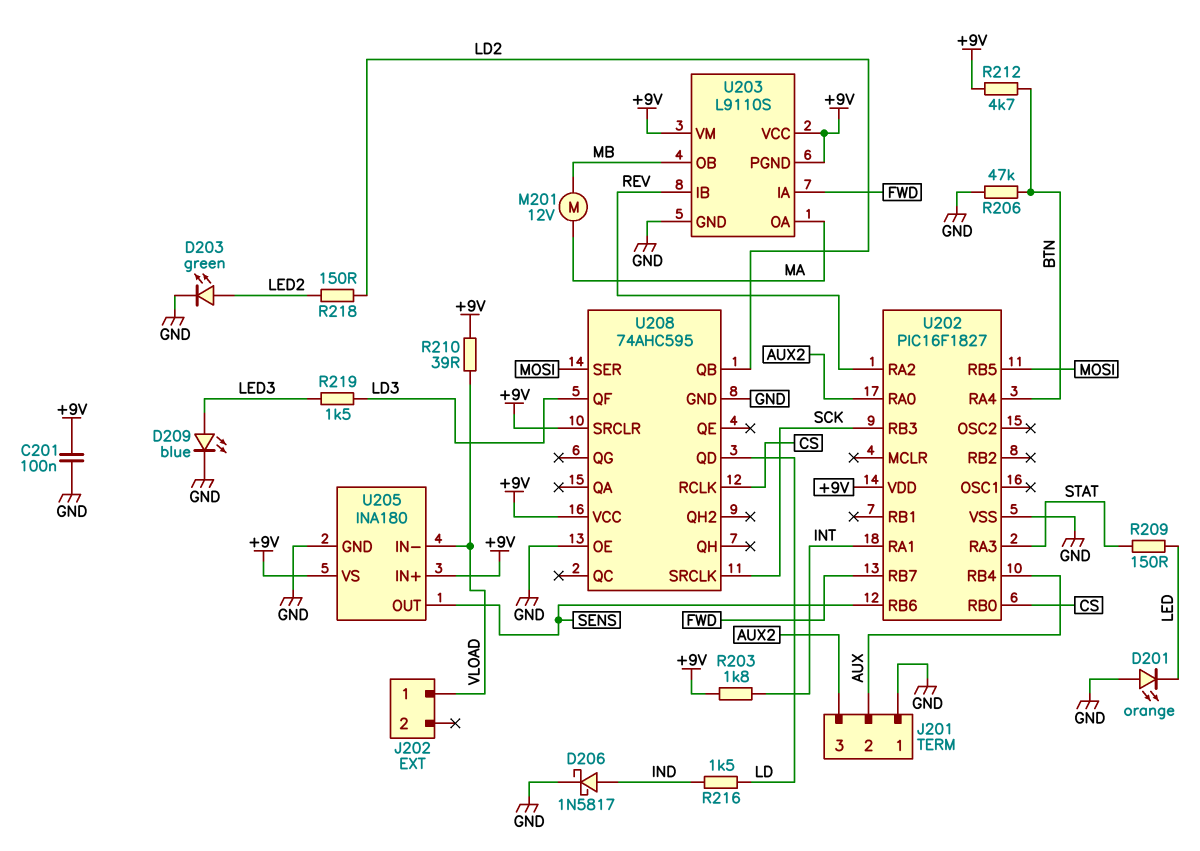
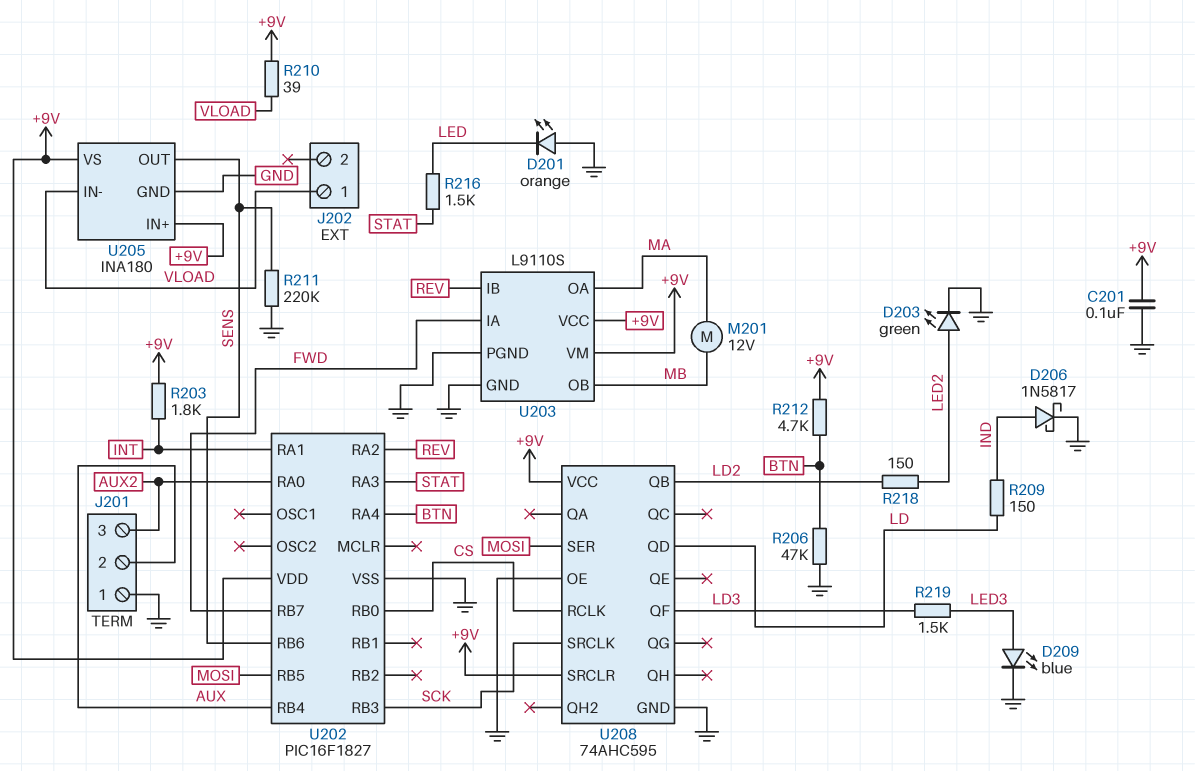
R209: 150 (LED, STAT) -> 150 (IND, LD)
R211: none -> 220k (GND, SENS)
R216: 1.5k (IND, LD) -> 1.5k (LED, STAT)
U203 pin PGND: +9V -> GND

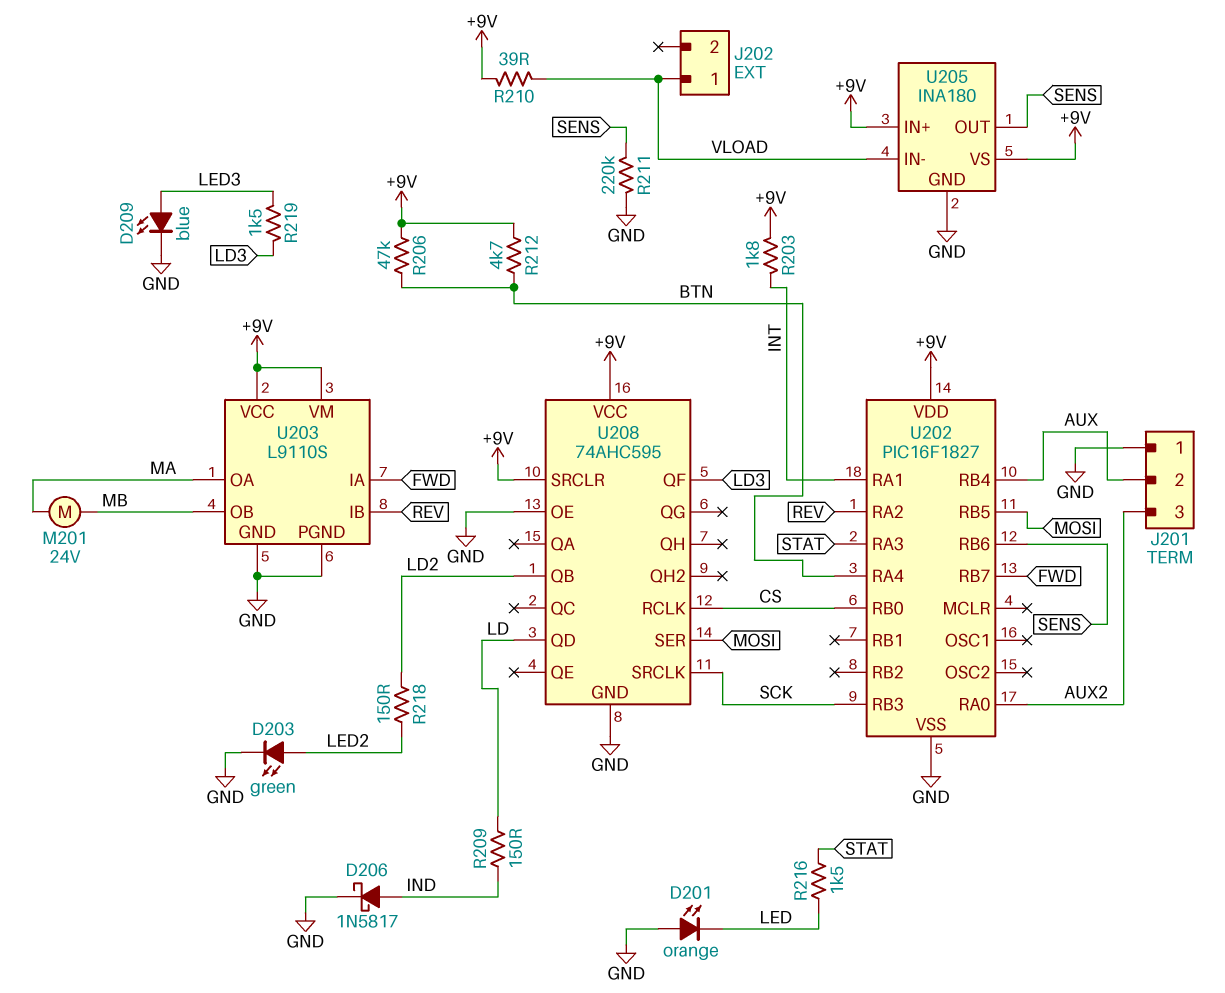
C201: 100nF (+9V, GND) -> none
M201: motor 12V (MA, MB) -> motor 24V (MA, MB)
R206: 47k (BTN, GND) -> 47k (+9V, BTN)

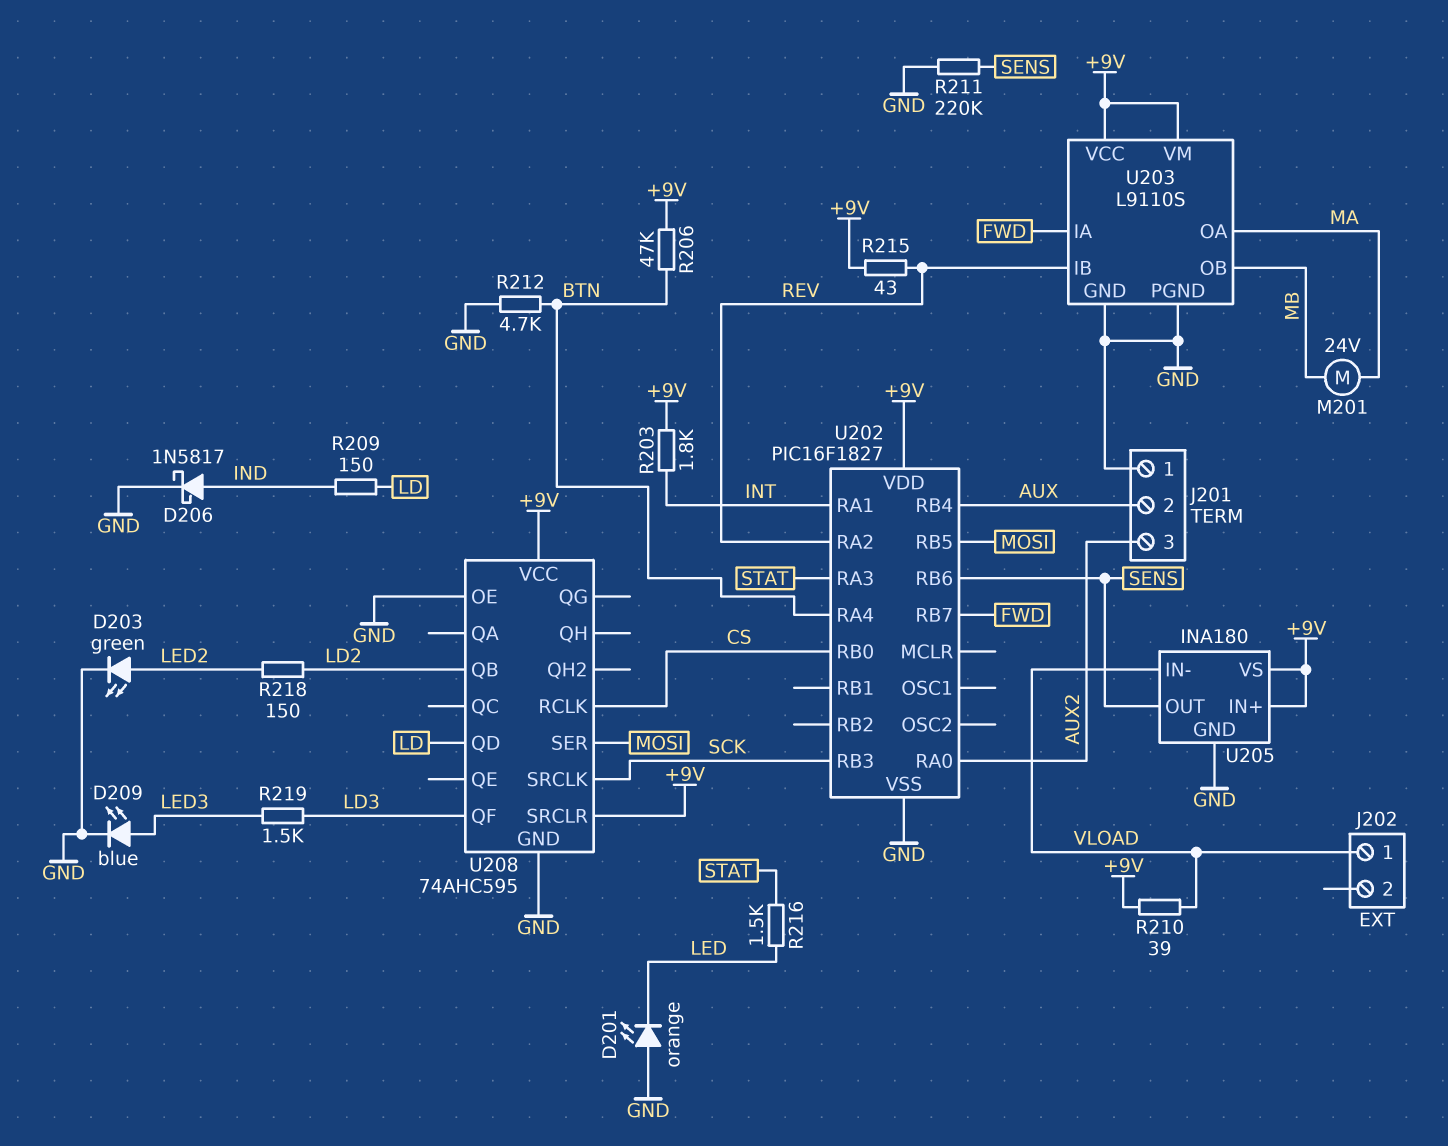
R212: 4.7k (+9V, BTN) -> 4.7k (BTN, GND)
R215: none -> 43 (+9V, REV)

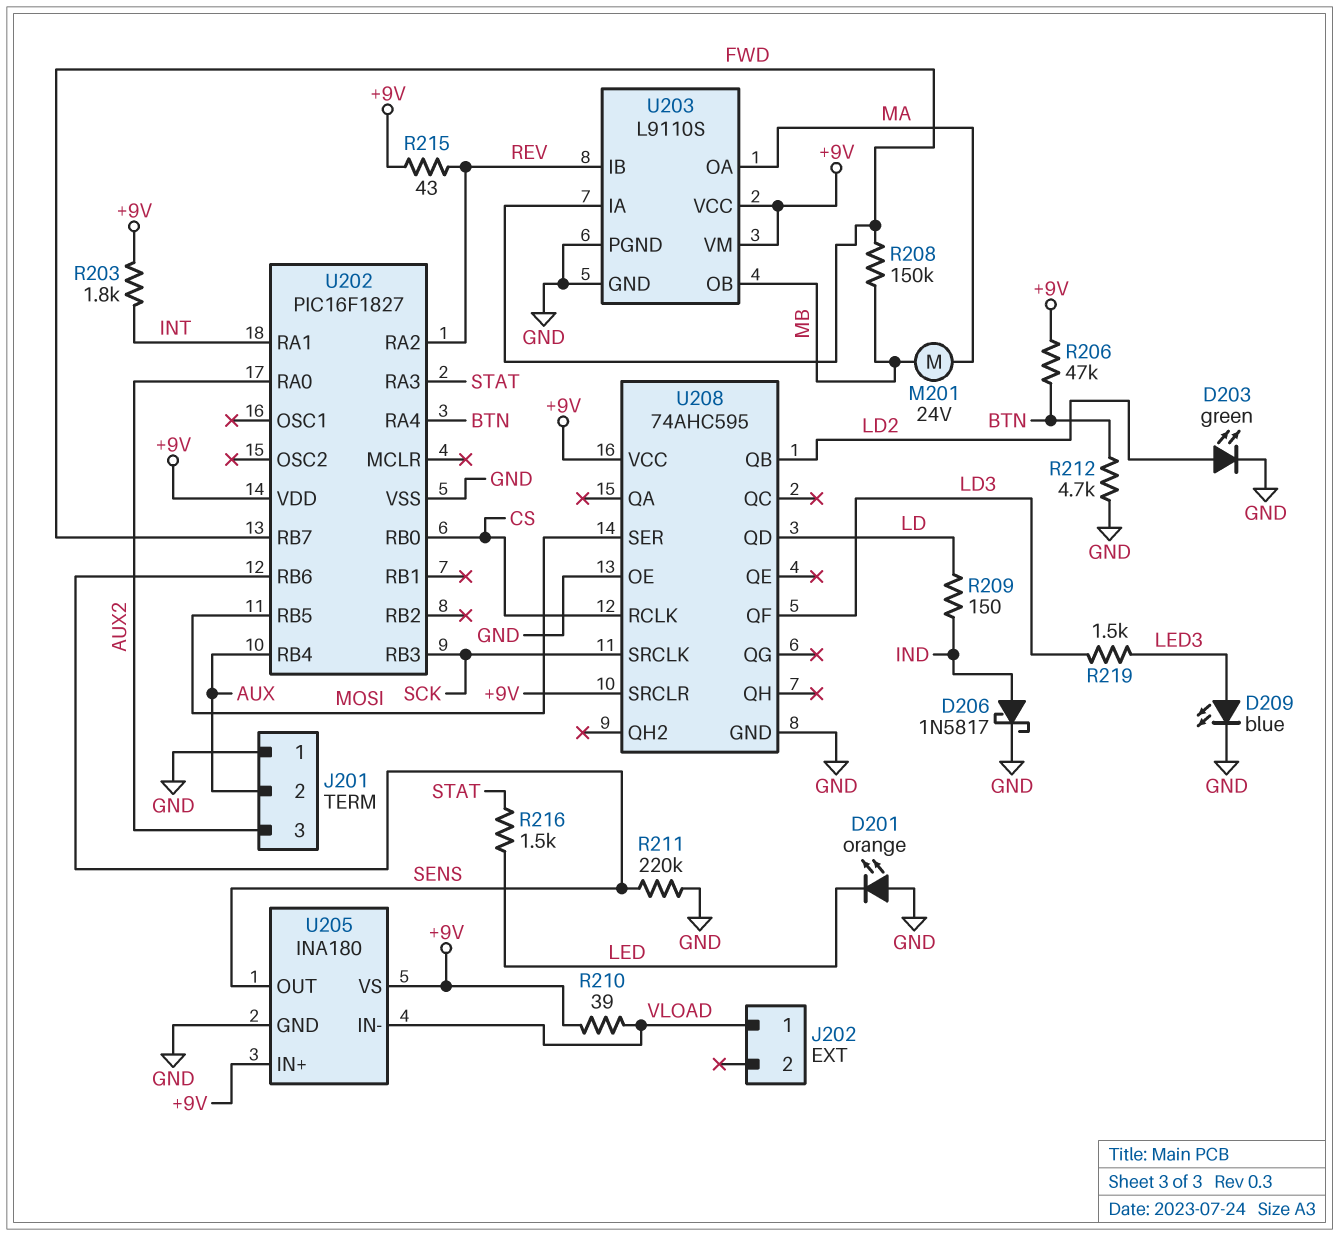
D203: LED green (A LED2, K GND) -> LED green (A LD2, K GND)
R208: none -> 150k (FWD, MB)
R218: 150 (LD2, LED2) -> none

